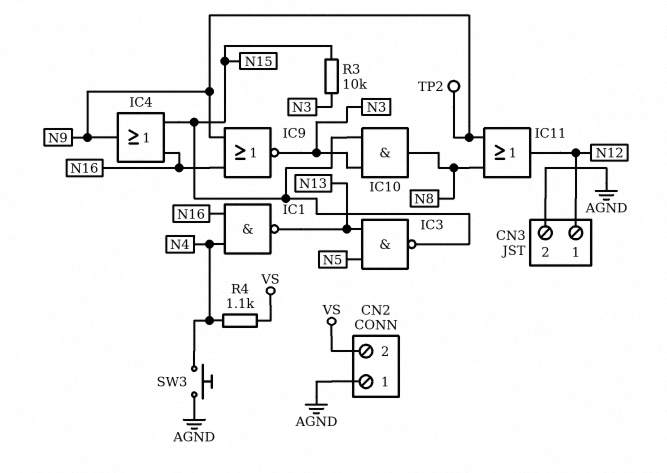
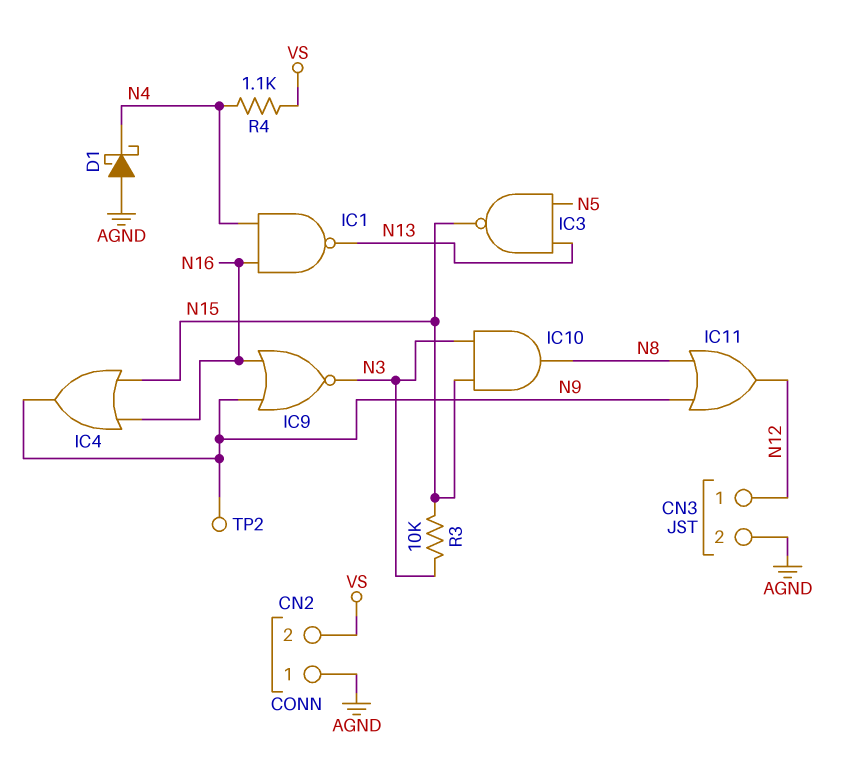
D1: none -> schottky (A AGND, K N4)
SW3: button (AGND, N4) -> none

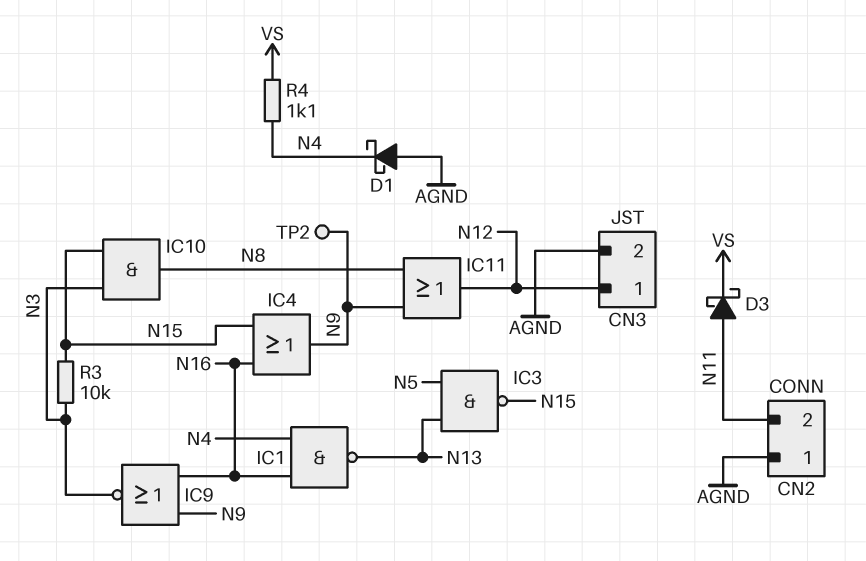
CN2 pin 2: VS -> N11
D3: none -> schottky (A N11, K VS)

